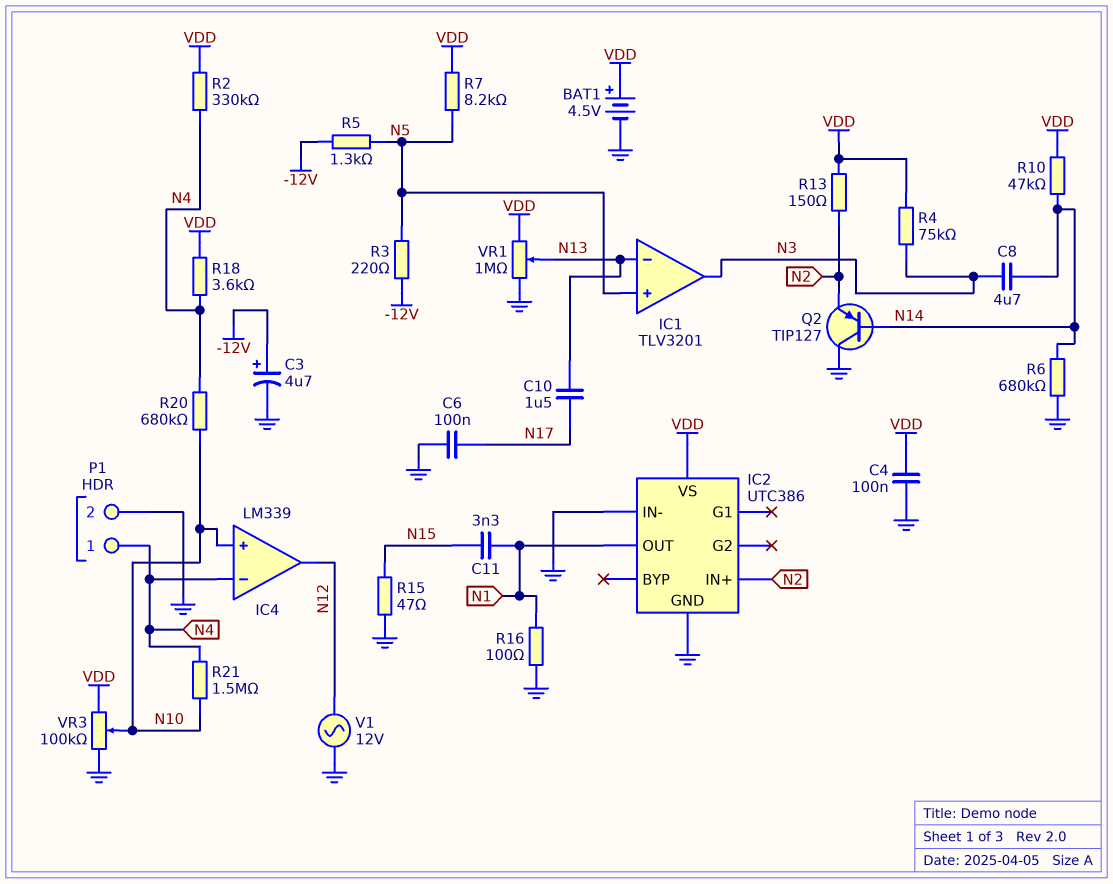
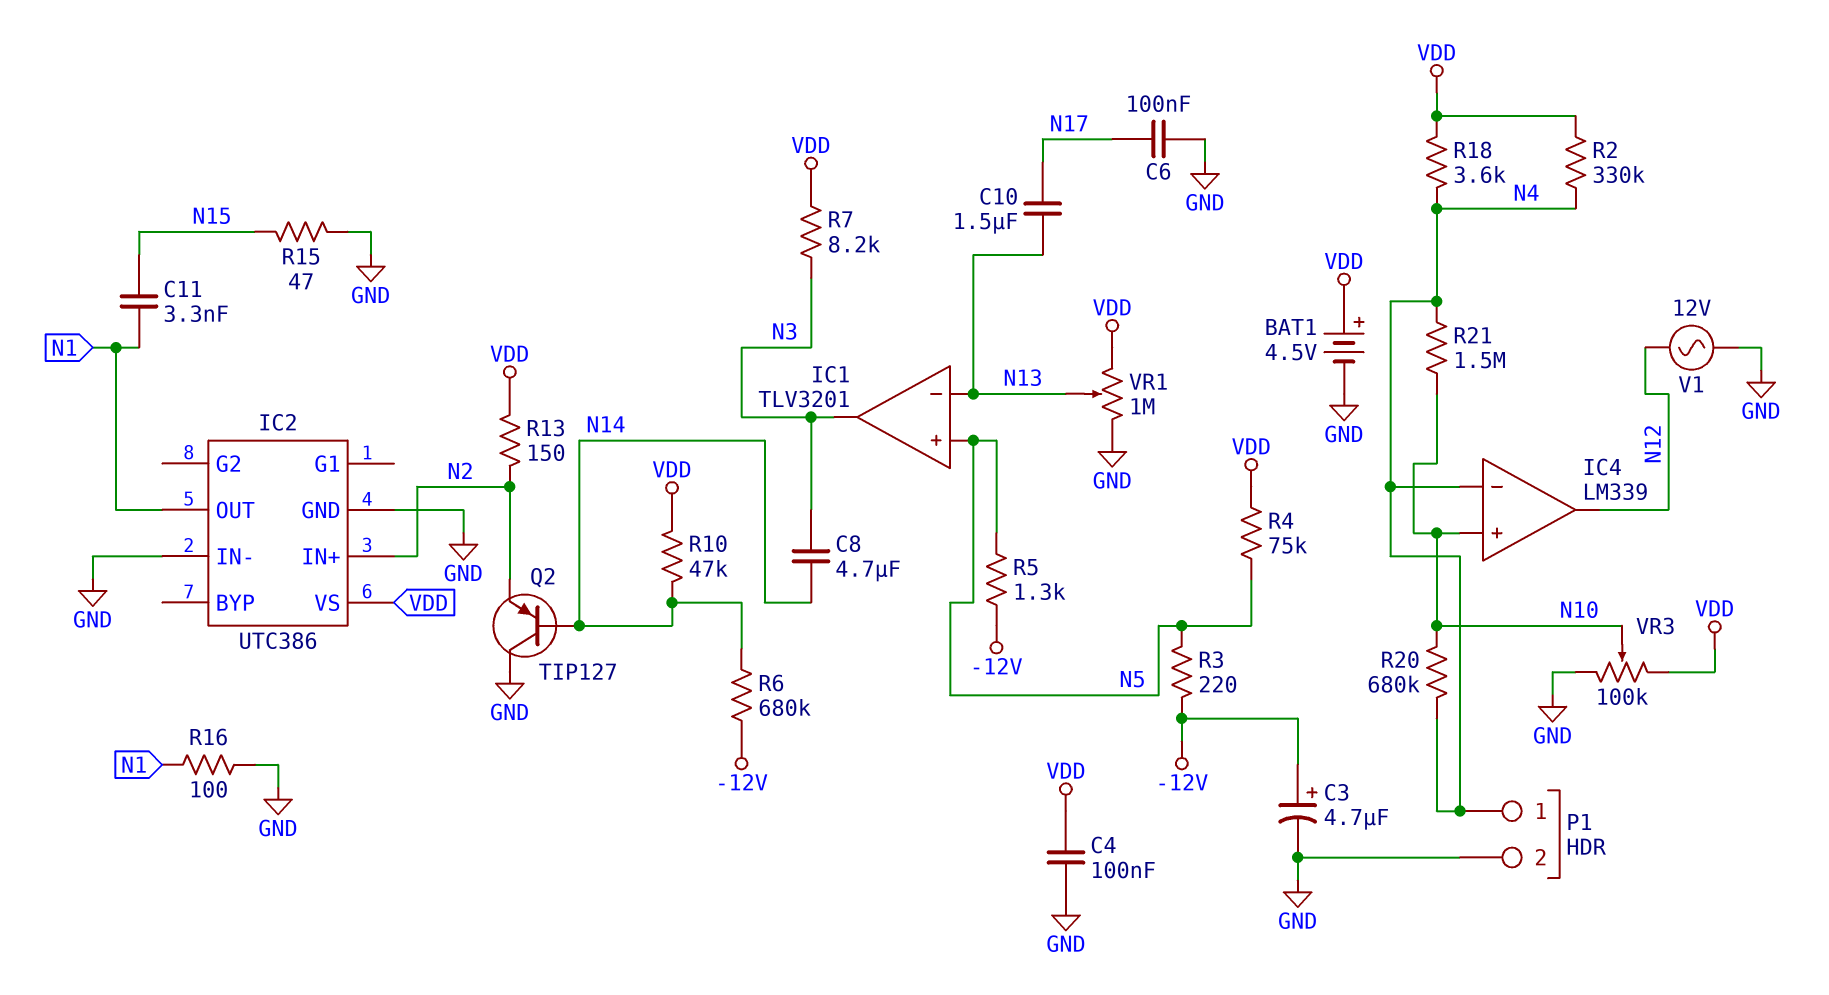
R4: 75k (N3, VDD) -> 75k (N5, VDD)
R6: 680k (GND, N14) -> 680k (-12V, N14)
R7: 8.2k (N5, VDD) -> 8.2k (N3, VDD)

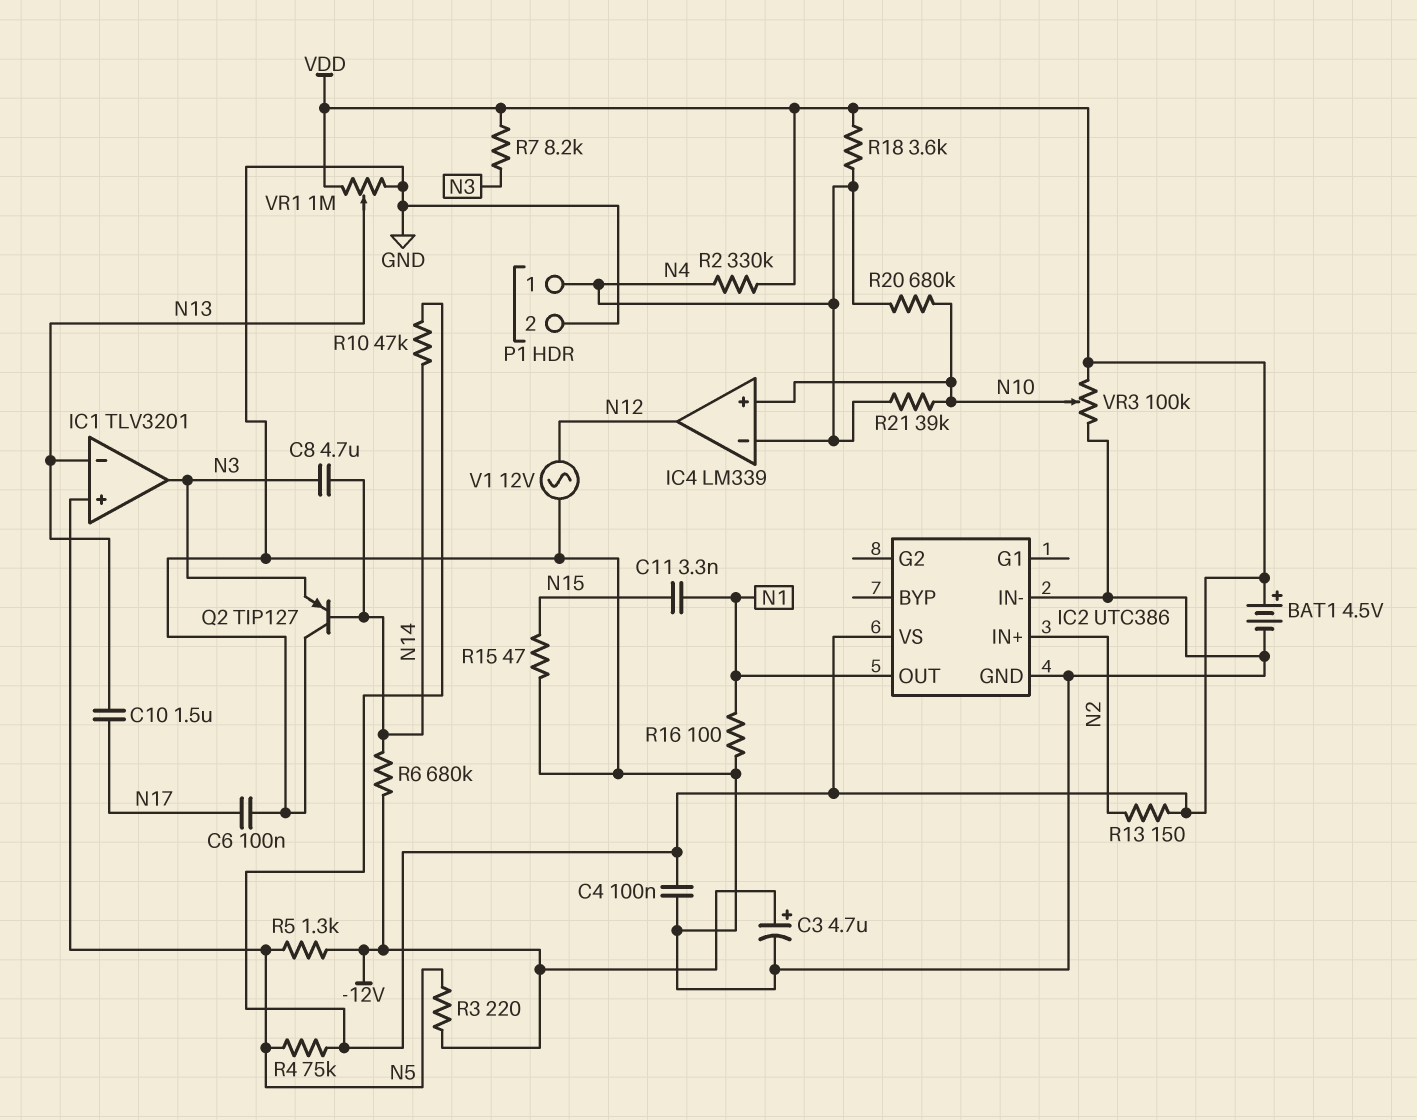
Q2: PNP TIP127 (B N14, C GND, E N2) -> PNP TIP127 (B N14, C GND, E N3)
R21: 1.5M (N4, N10) -> 39k (N4, N10)

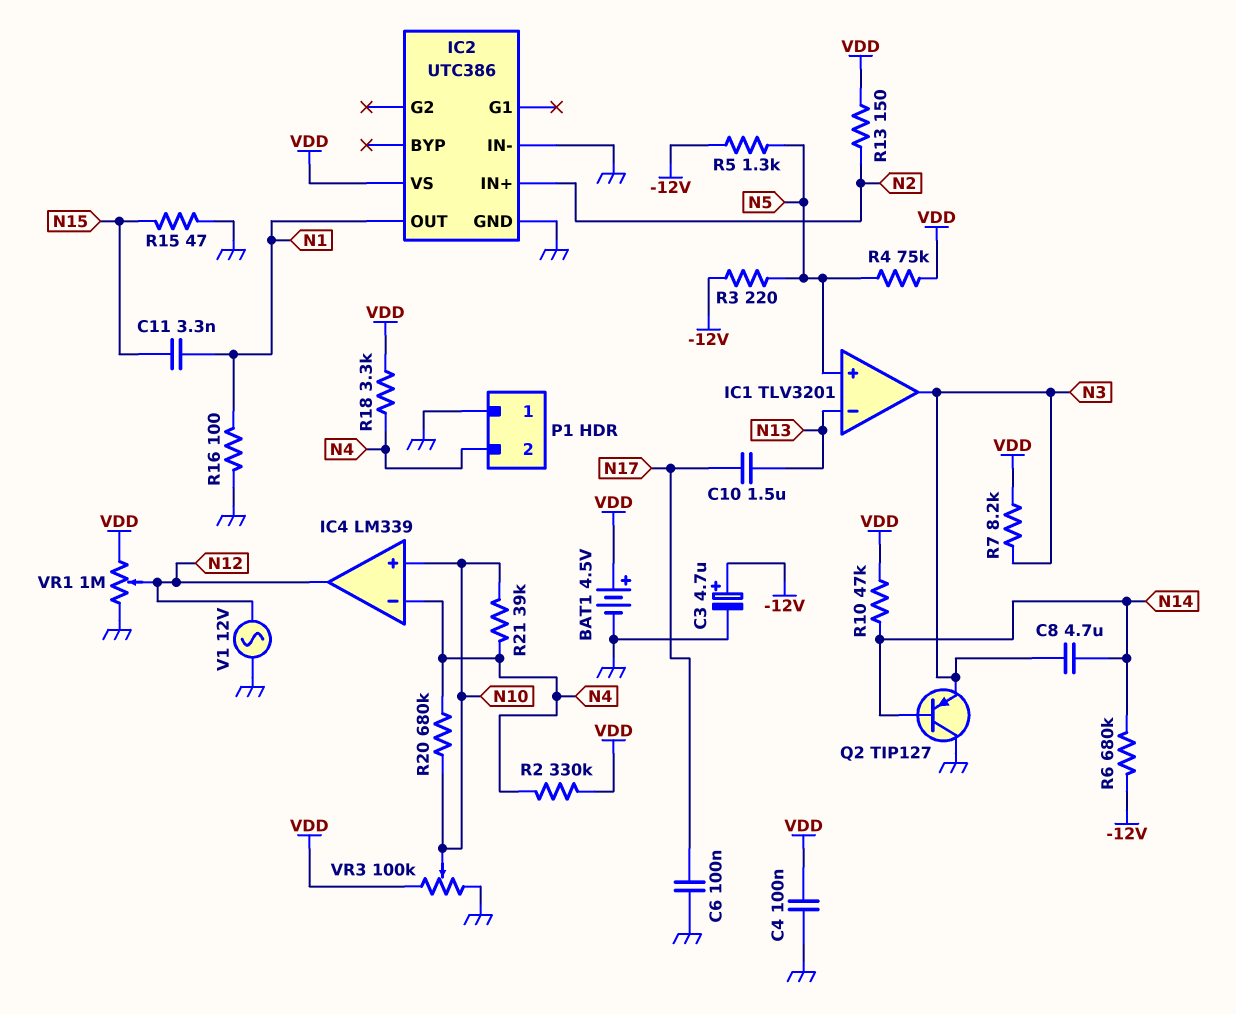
P1 pin 1: N4 -> GND
P1 pin 2: GND -> N4
R18: 3.6k (N4, VDD) -> 3.3k (N4, VDD)
VR1: 1M (GND, VDD, wiper N13) -> 1M (GND, VDD, wiper N12)

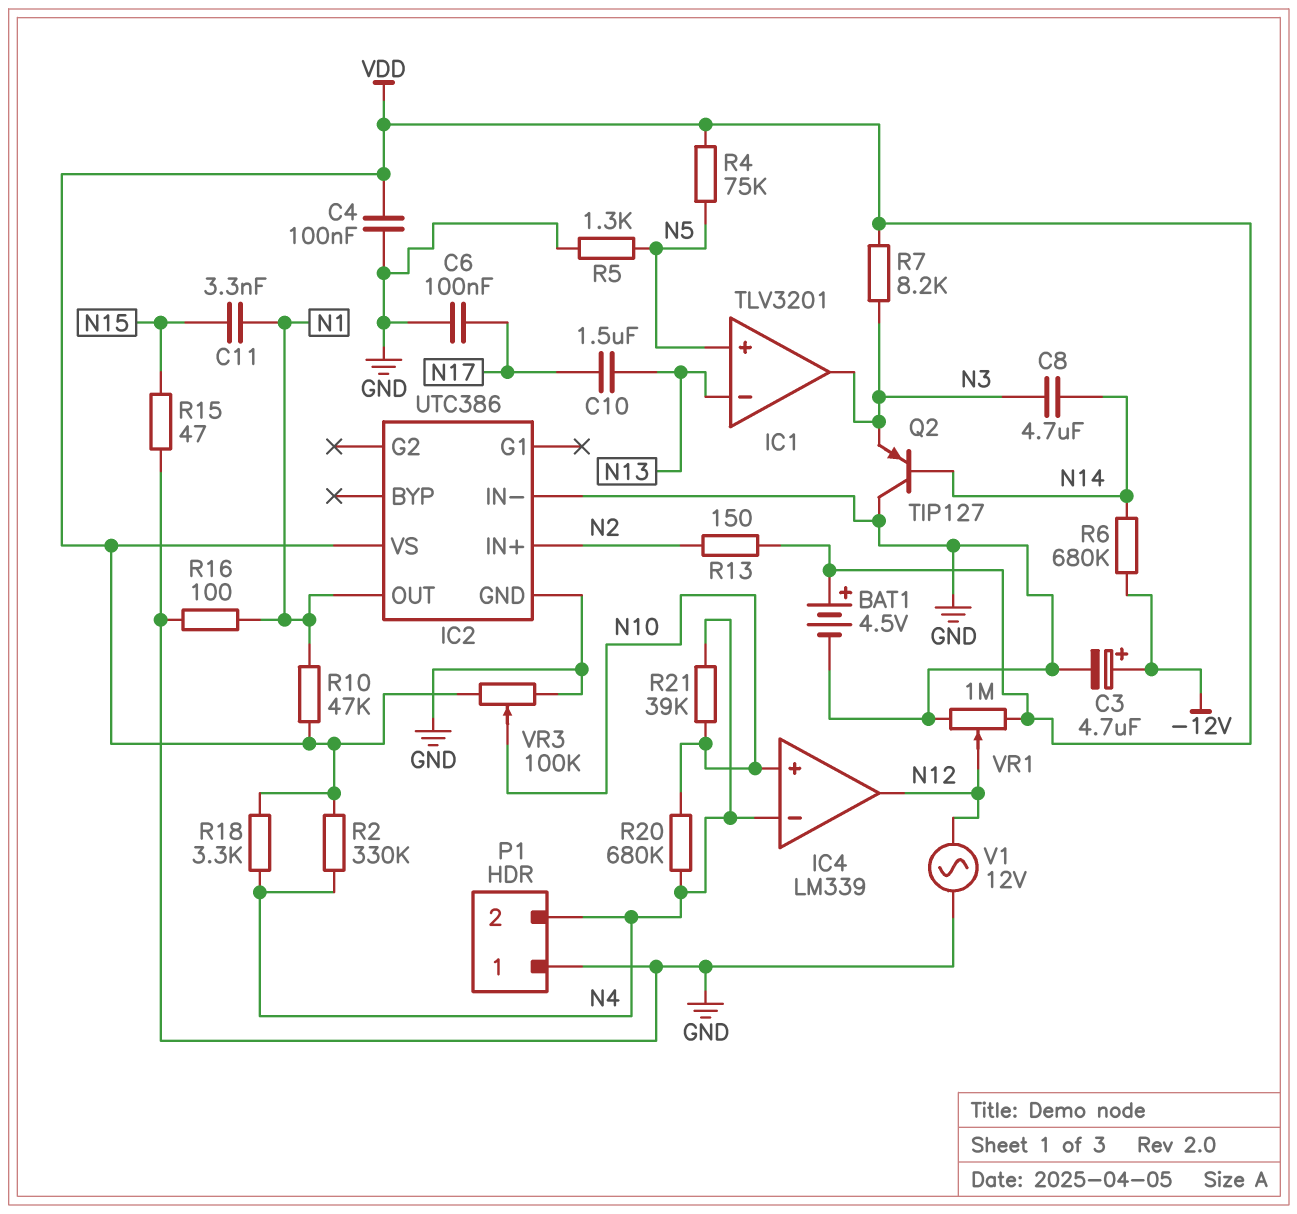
R3: 220 (-12V, N5) -> none
R5: 1.3k (-12V, N5) -> 1.3k (GND, N5)
R10: 47k (N14, VDD) -> 47k (N1, VDD)

